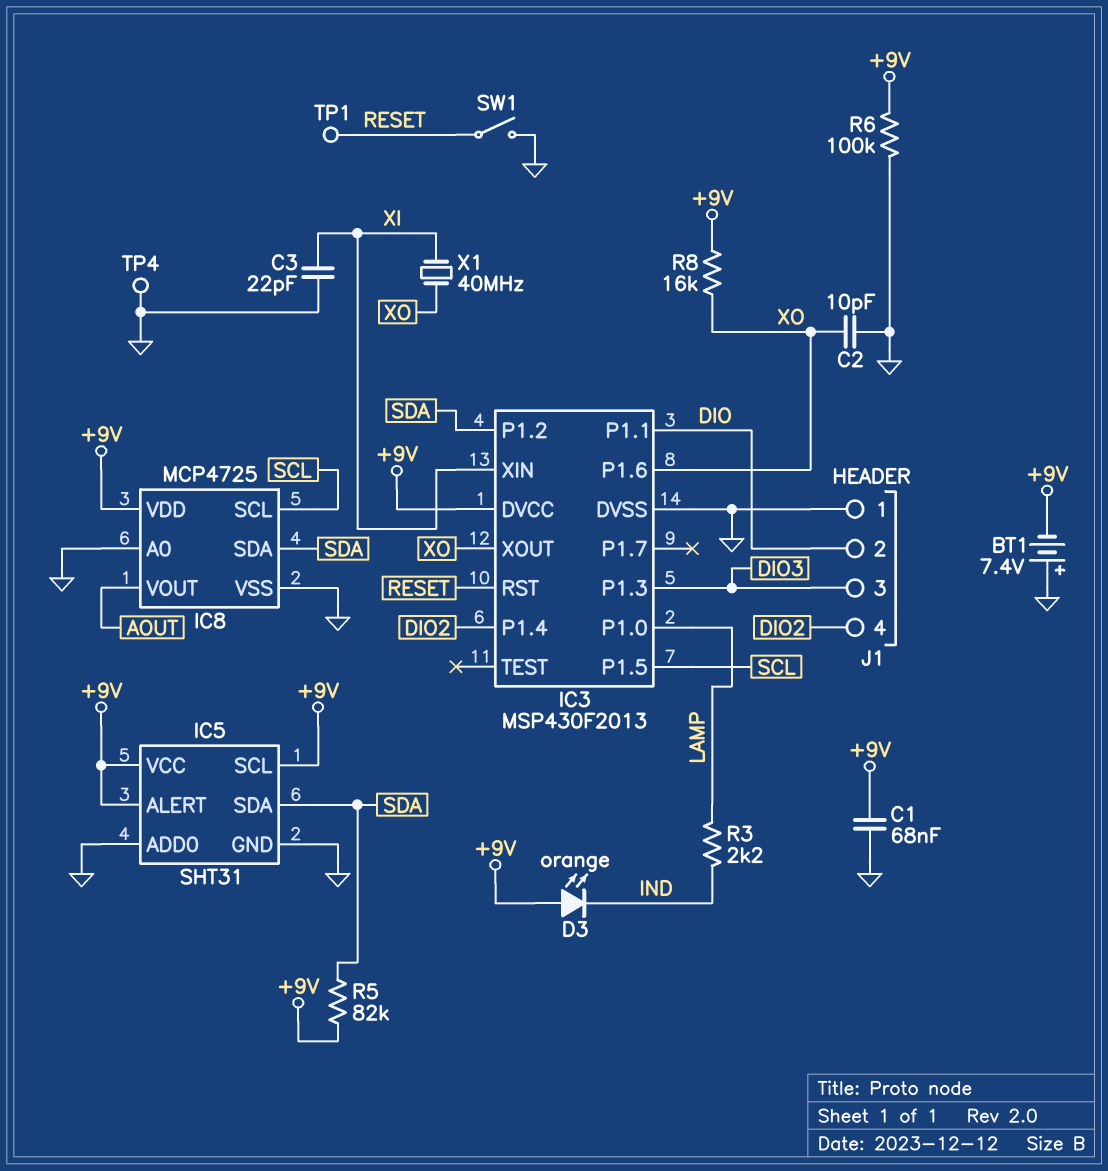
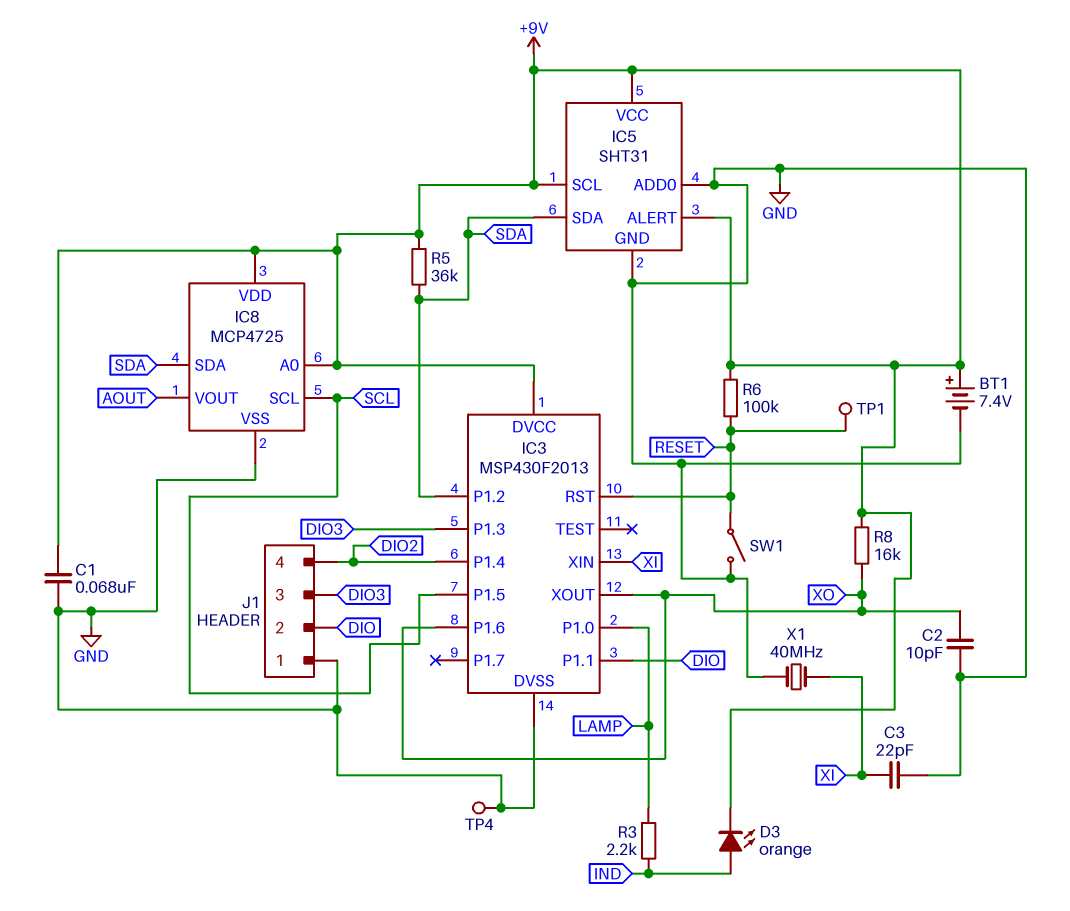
BT1: 7.4V (plus GND, minus +9V) -> 7.4V (plus +9V, minus GND)
D3: LED orange (A +9V, K IND) -> LED orange (A IND, K +9V)
IC8 pin A0: GND -> +9V
R5: 82k (+9V, SDA) -> 36k (+9V, SDA)
R6: 100k (+9V, GND) -> 100k (+9V, RESET)
X1: 40MHz (XI, XO) -> 40MHz (GND, XI)

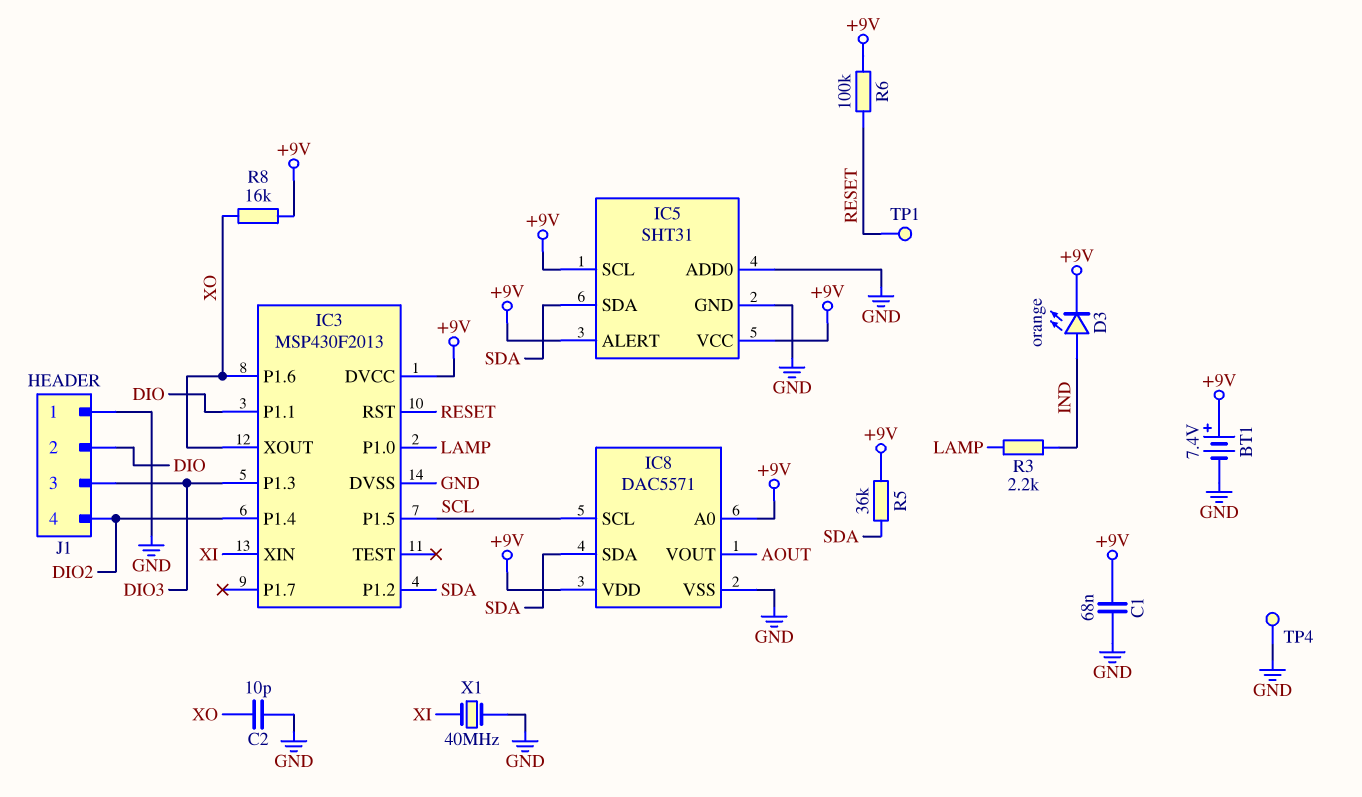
C3: 22pF (GND, XI) -> none
IC8: MCP4725 -> DAC5571
SW1: switch (GND, RESET) -> none

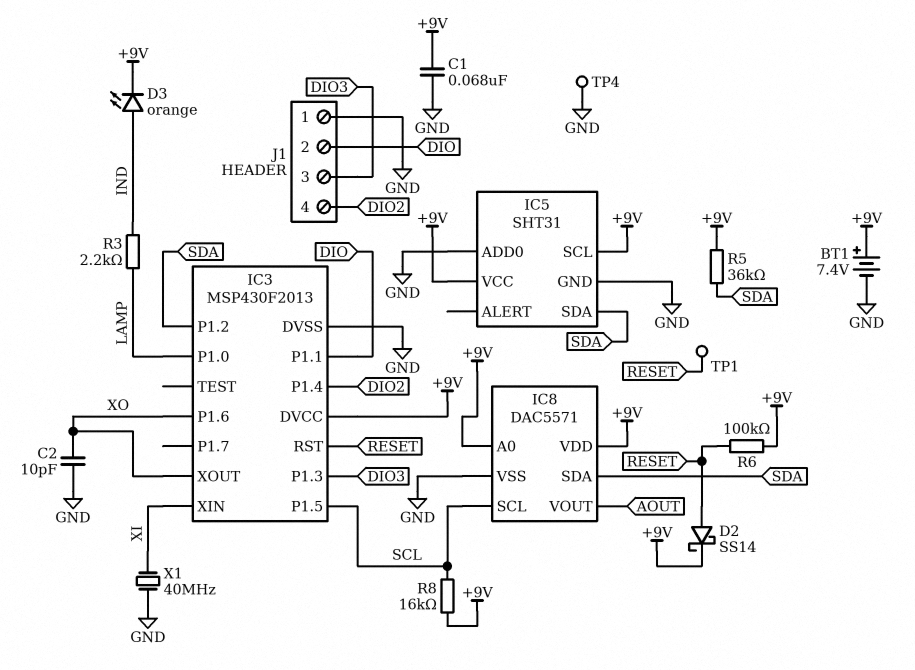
D2: none -> schottky SS14 (A RESET, K +9V)
IC5 pin ALERT: +9V -> none
R8: 16k (+9V, XO) -> 16k (+9V, SCL)

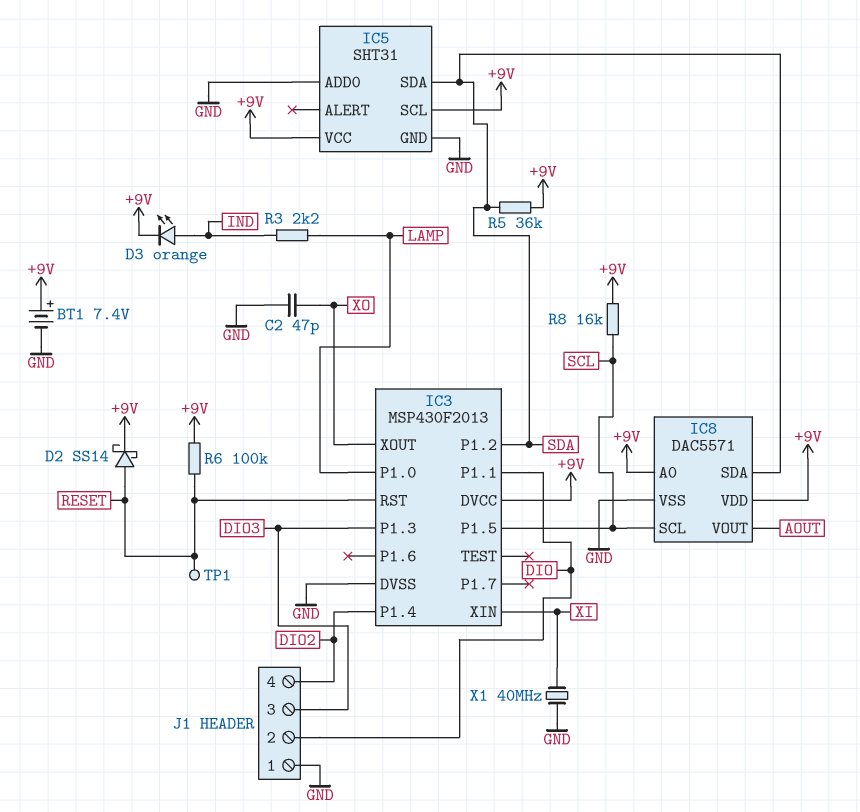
C1: 68nF (+9V, GND) -> none
C2: 10pF (GND, XO) -> 47pF (GND, XO)
IC3 pin P1.6: XO -> none
TP4: test point (GND) -> none

